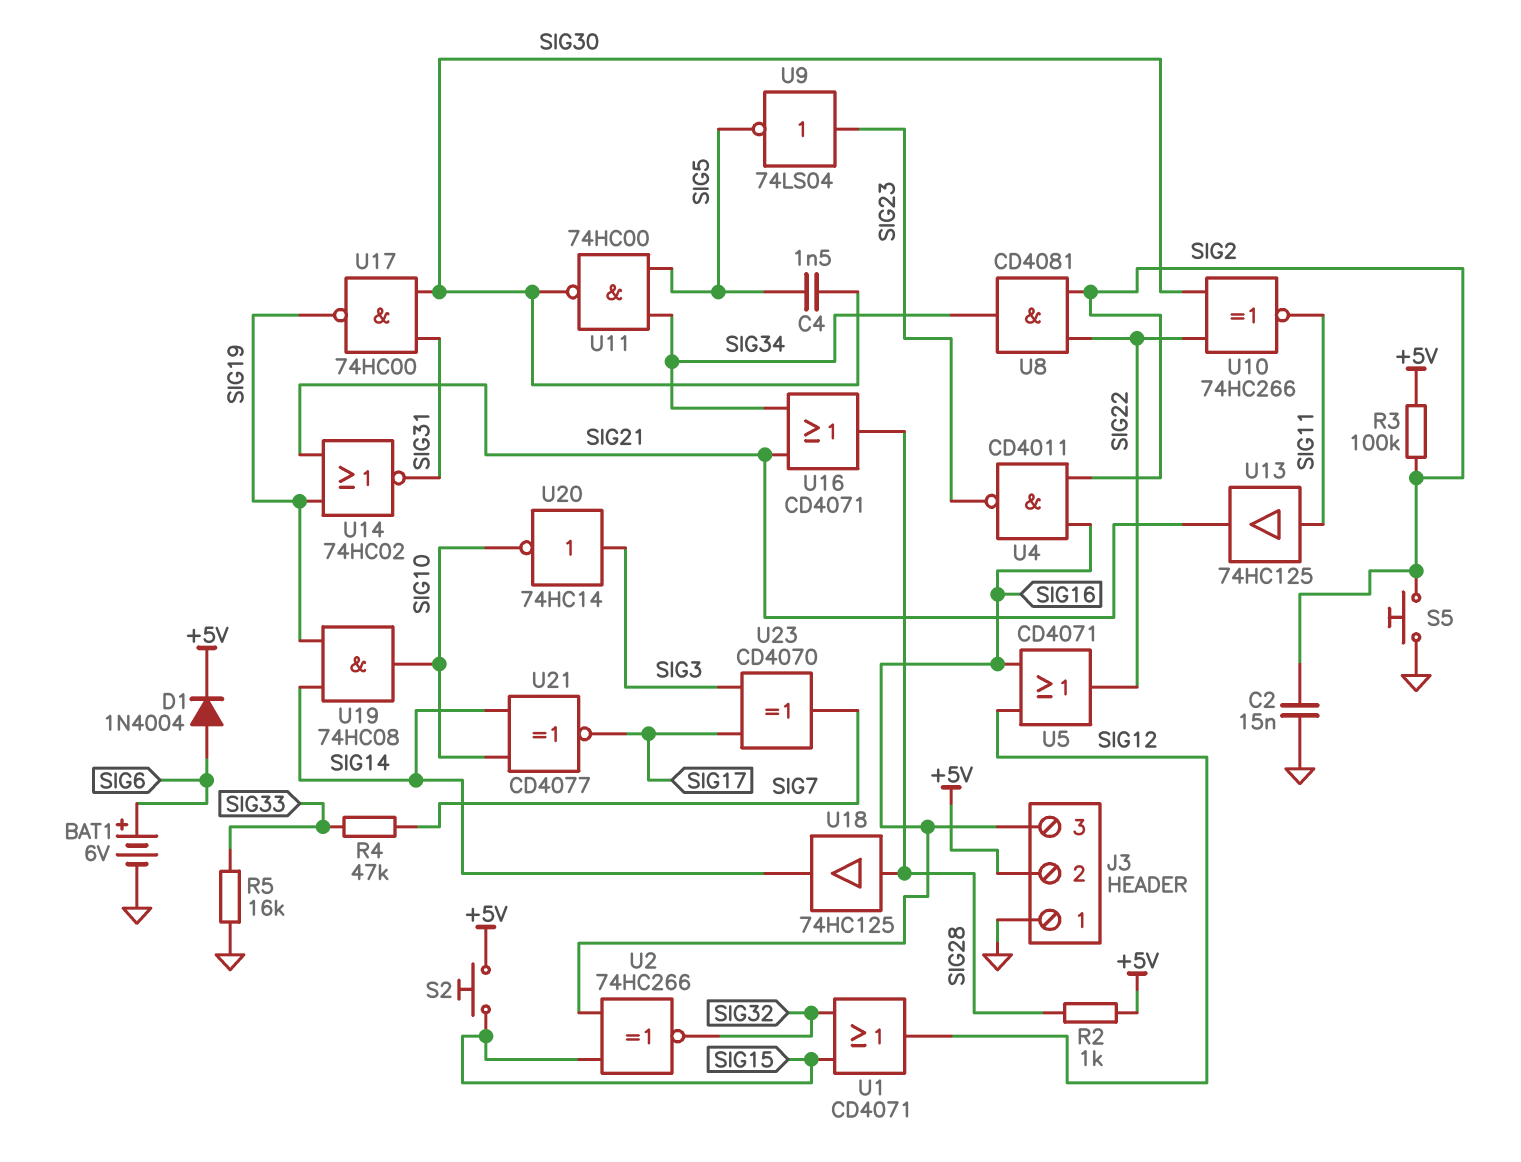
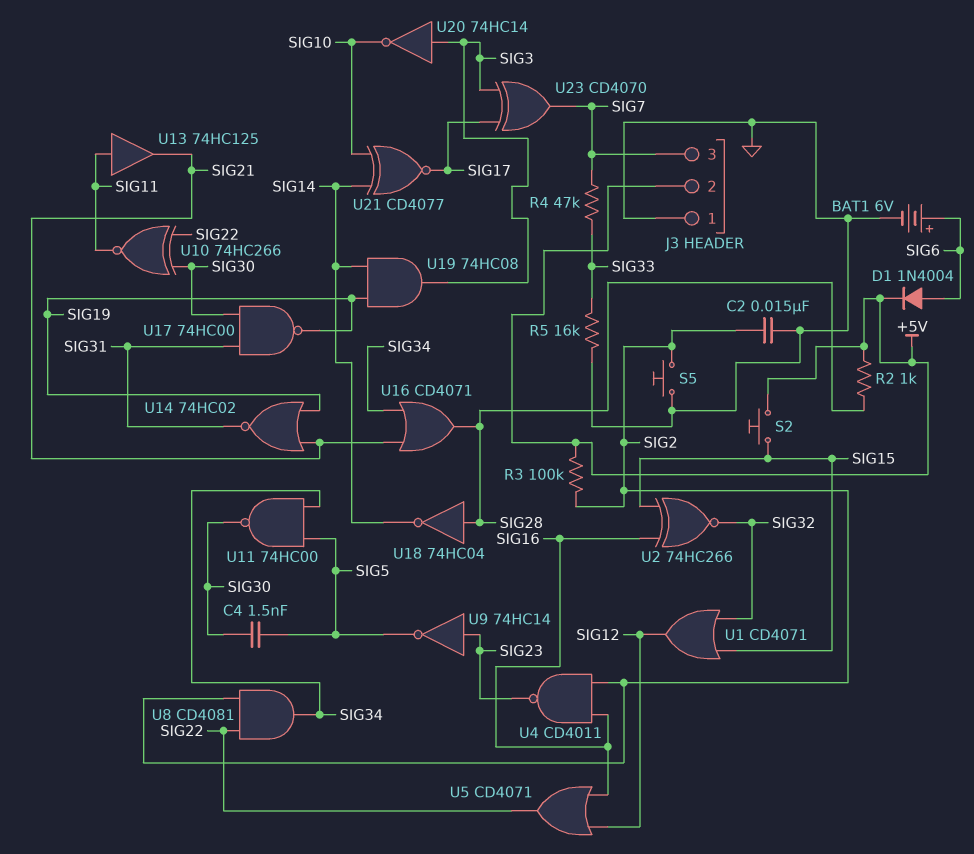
J3 pin 3: SIG16 -> SIG7
U9: NOT 74LS04 (in SIG23, out SIG5) -> NOT 74HC14 (in SIG23, out SIG5)
U18: buffer 74HC125 (in SIG28, out SIG14) -> NOT 74HC04 (in SIG28, out SIG14)
U19: AND 74HC08 (in SIG14, in SIG19, out SIG10) -> AND 74HC08 (in SIG14, in SIG19, out SIG3)

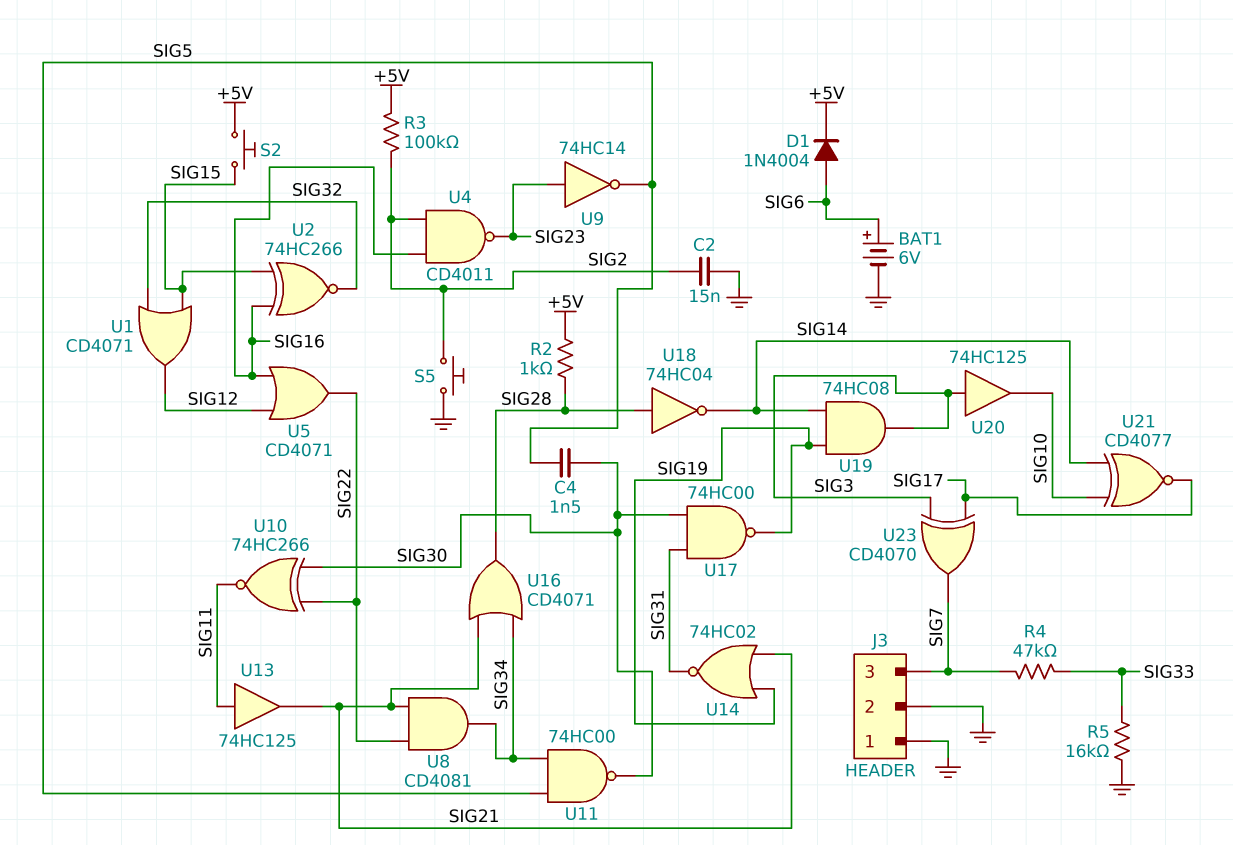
J3 pin 2: +5V -> GND
U8: AND CD4081 (in SIG2, in SIG22, out SIG34) -> AND CD4081 (in SIG21, in SIG22, out SIG34)
U20: NOT 74HC14 (in SIG3, out SIG10) -> buffer 74HC125 (in SIG3, out SIG10)

